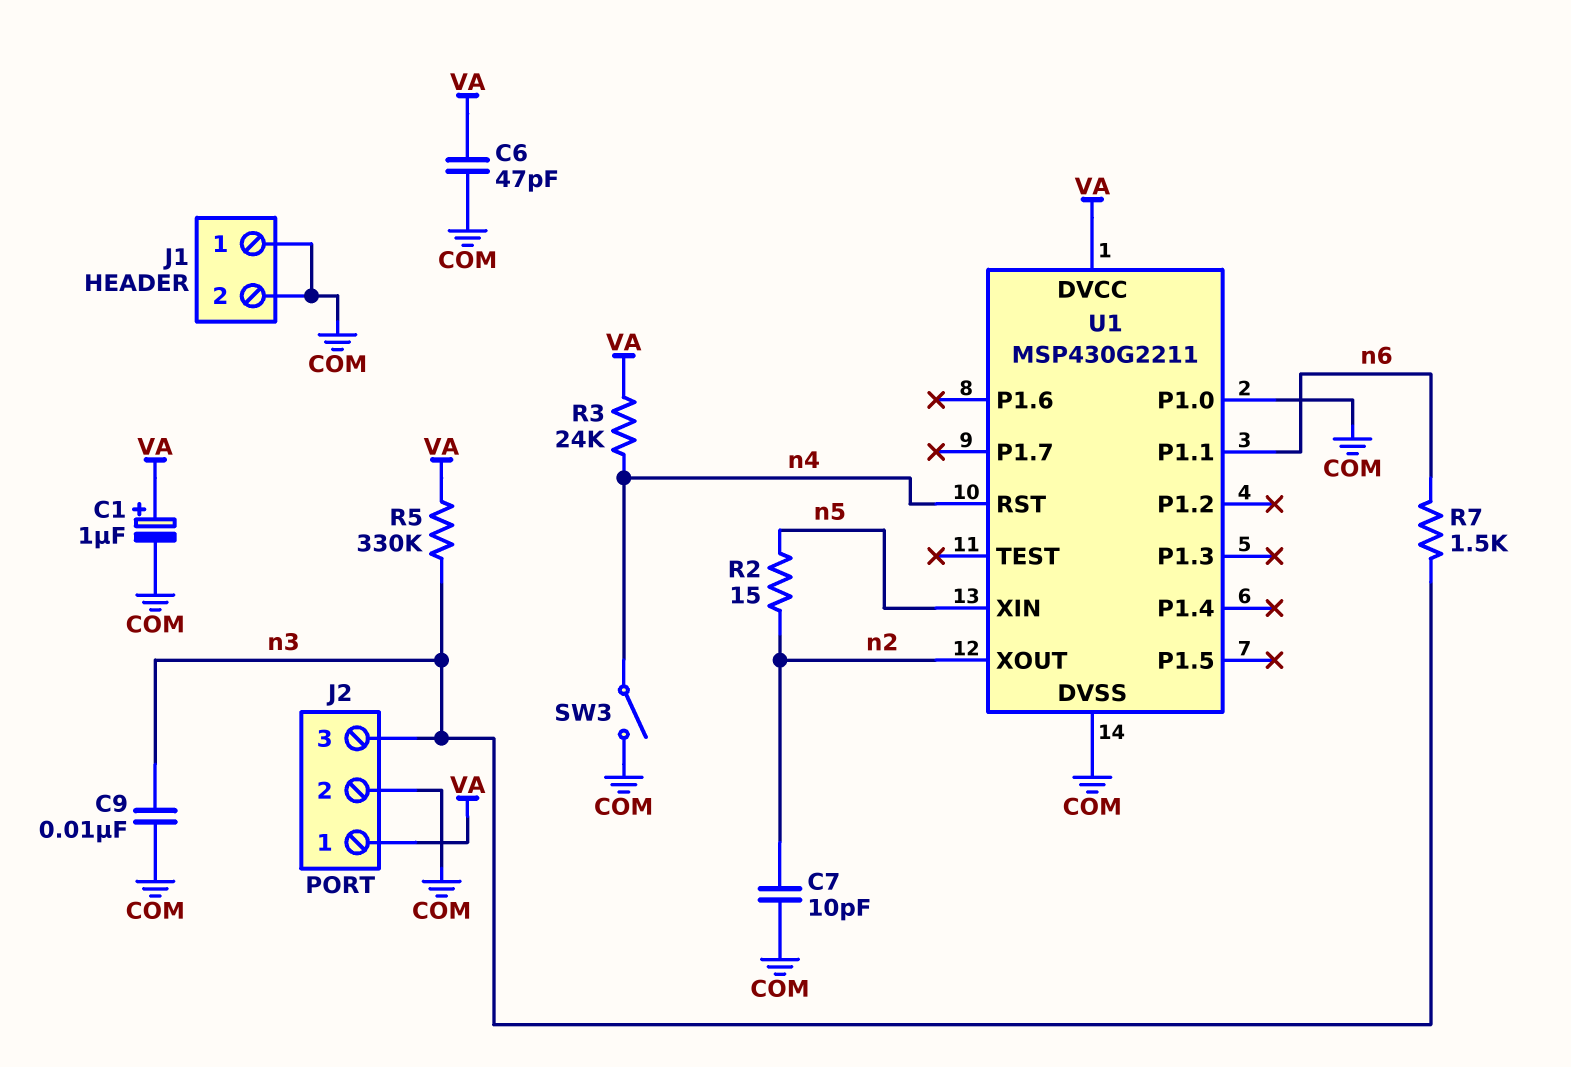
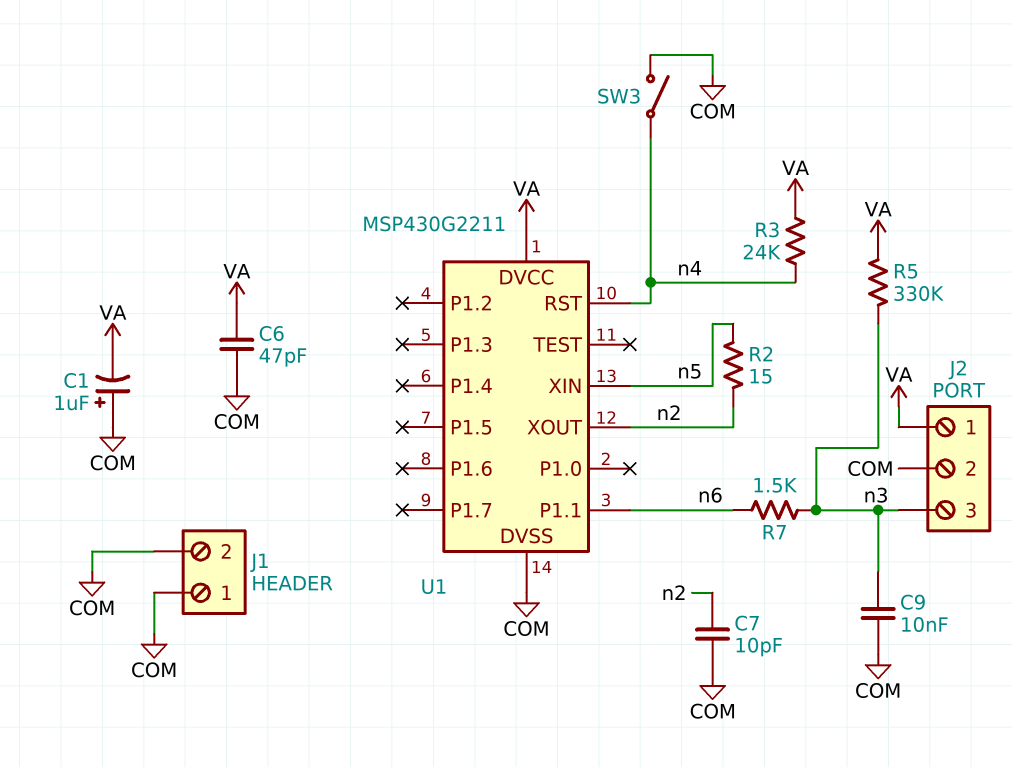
C1: 1uF (plus VA, minus COM) -> 1uF (plus COM, minus VA)
U1 pin P1.0: COM -> none

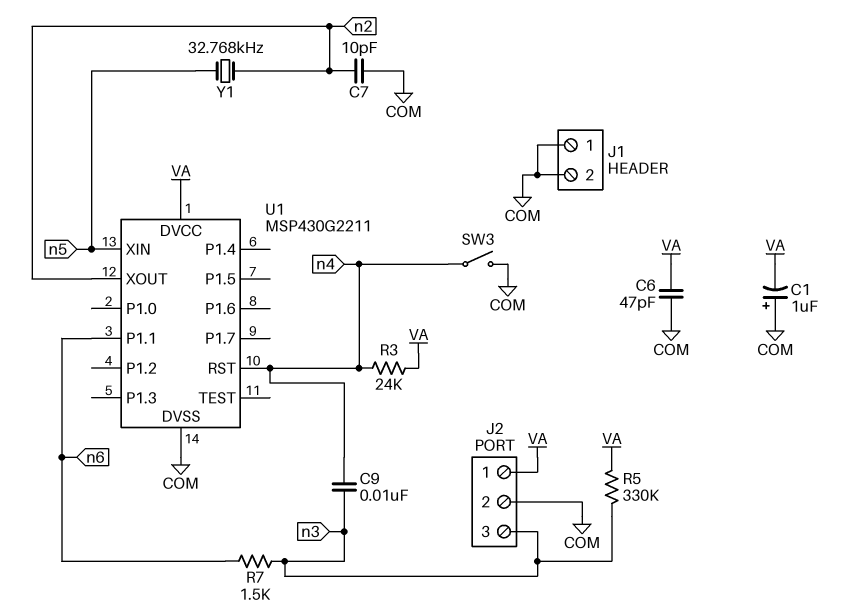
C9: 10nF (COM, n3) -> 10nF (n3, n4)
R2: 15 (n2, n5) -> none
Y1: none -> 32.768kHz (n2, n5)

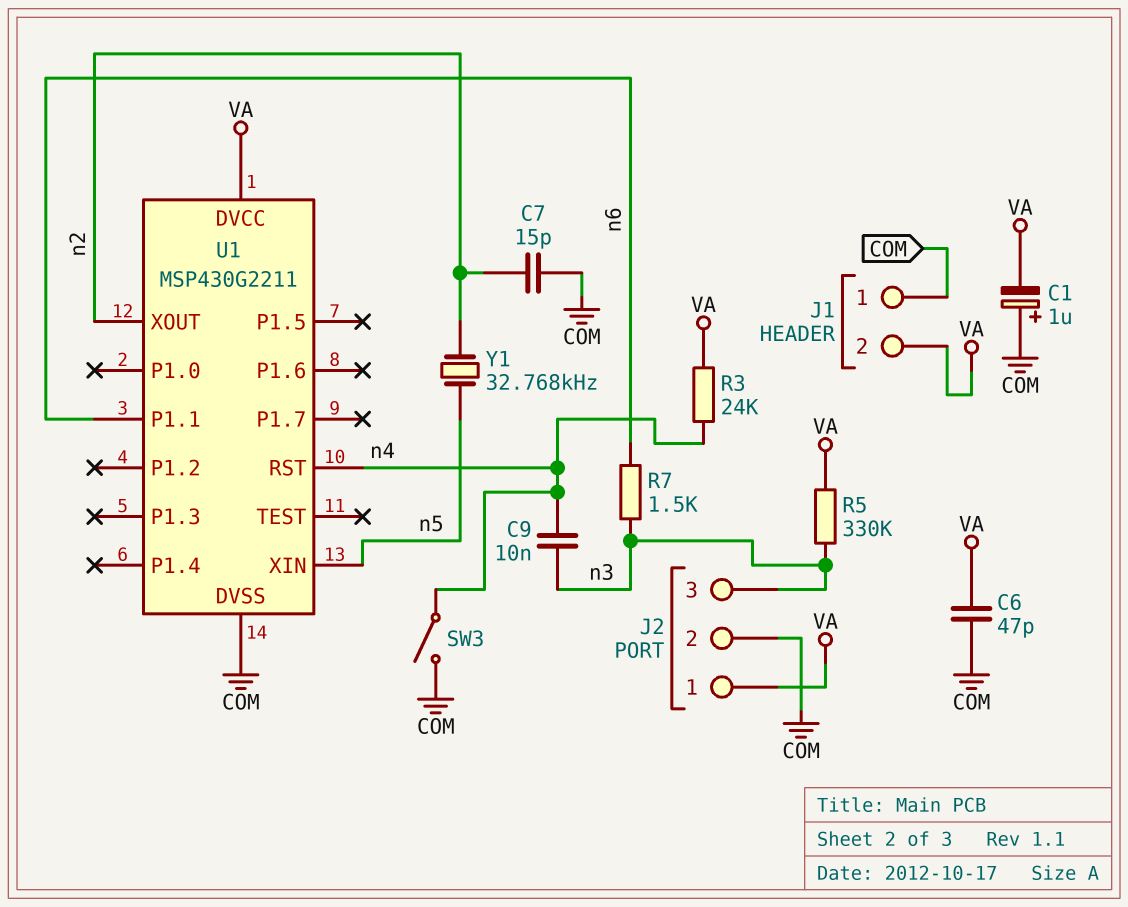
C7: 10pF (COM, n2) -> 15pF (COM, n2)
J1 pin 2: COM -> VA

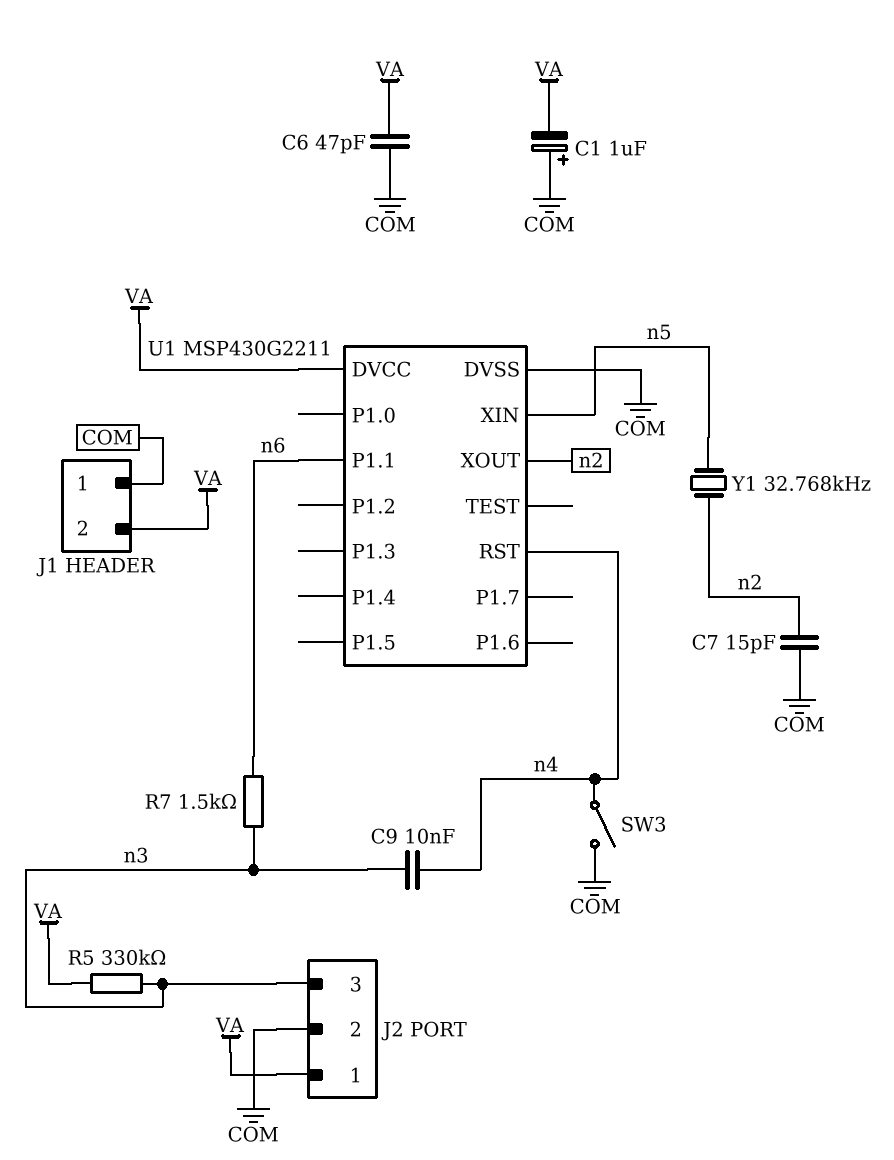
R3: 24k (VA, n4) -> none

